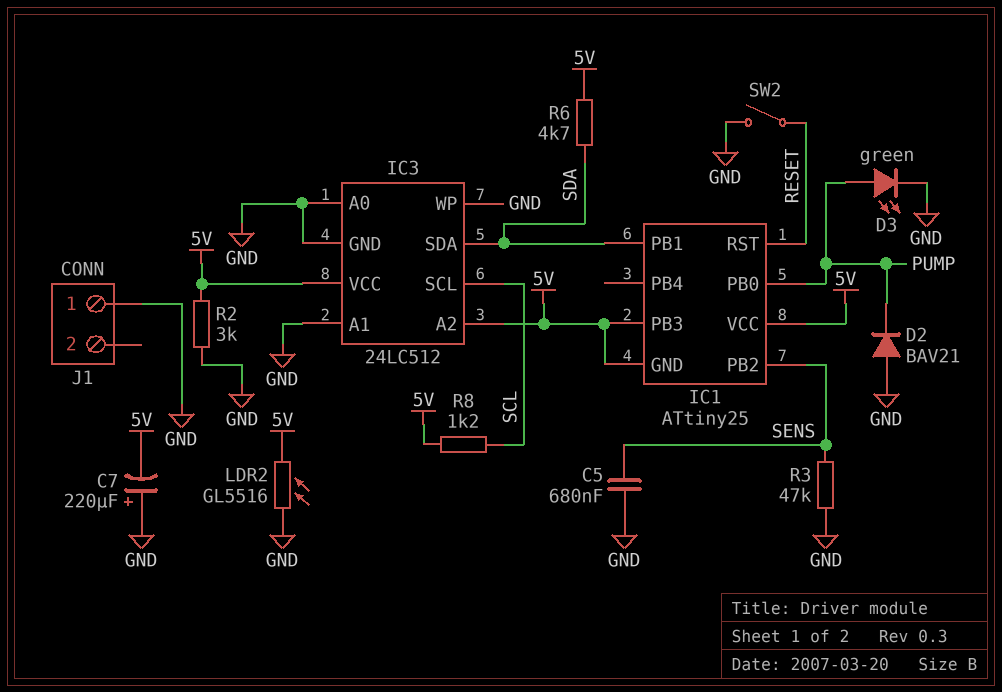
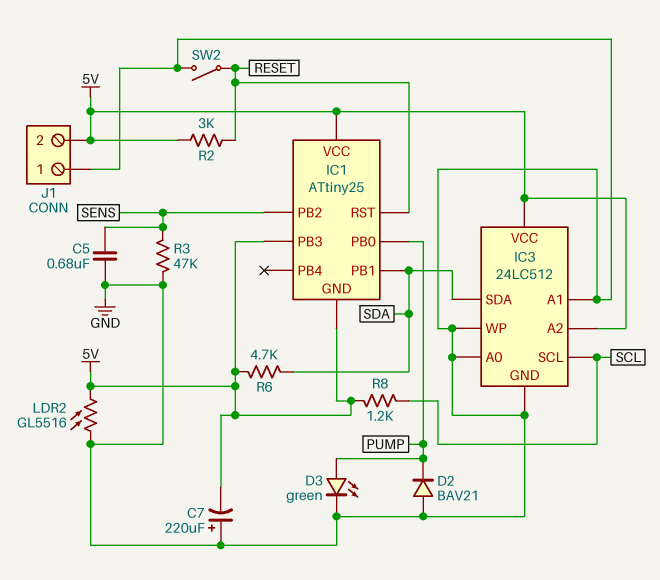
J1 pin 2: none -> 5V
R2: 3k (5V, GND) -> 3k (5V, RESET)

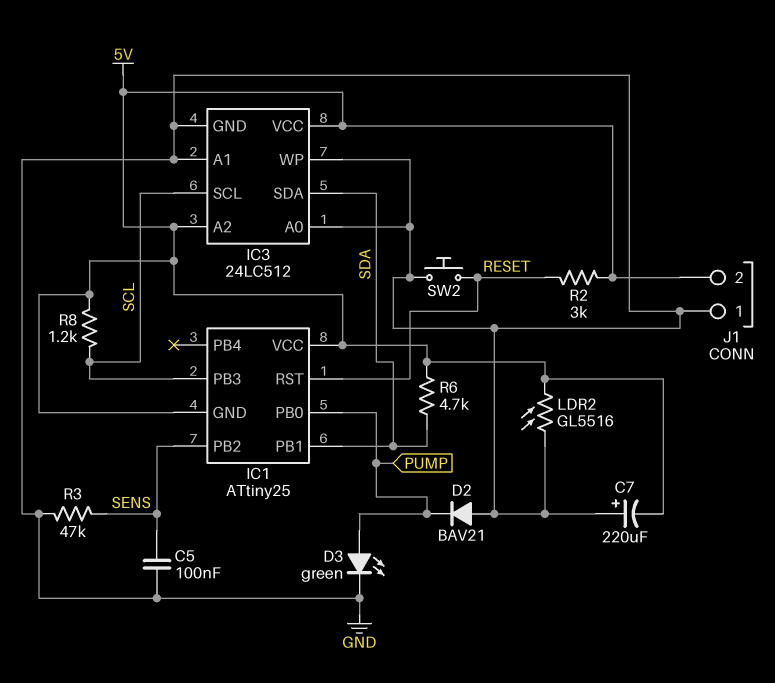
C5: 680nF (GND, SENS) -> 100nF (GND, SENS)
IC1 pin PB3: 5V -> SCL
SW2: switch (GND, RESET) -> button (GND, RESET)

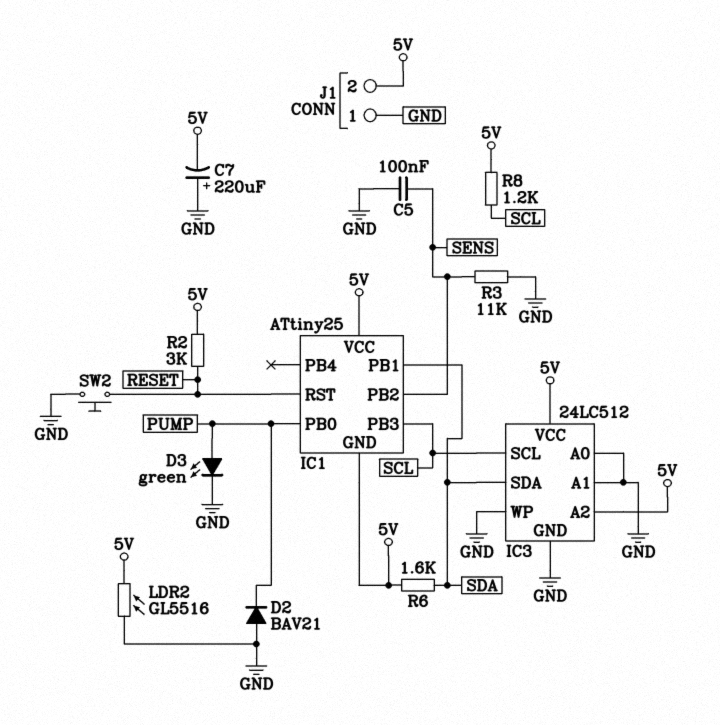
R3: 47k (GND, SENS) -> 11k (GND, SENS)
R6: 4.7k (5V, SDA) -> 1.6k (5V, SDA)

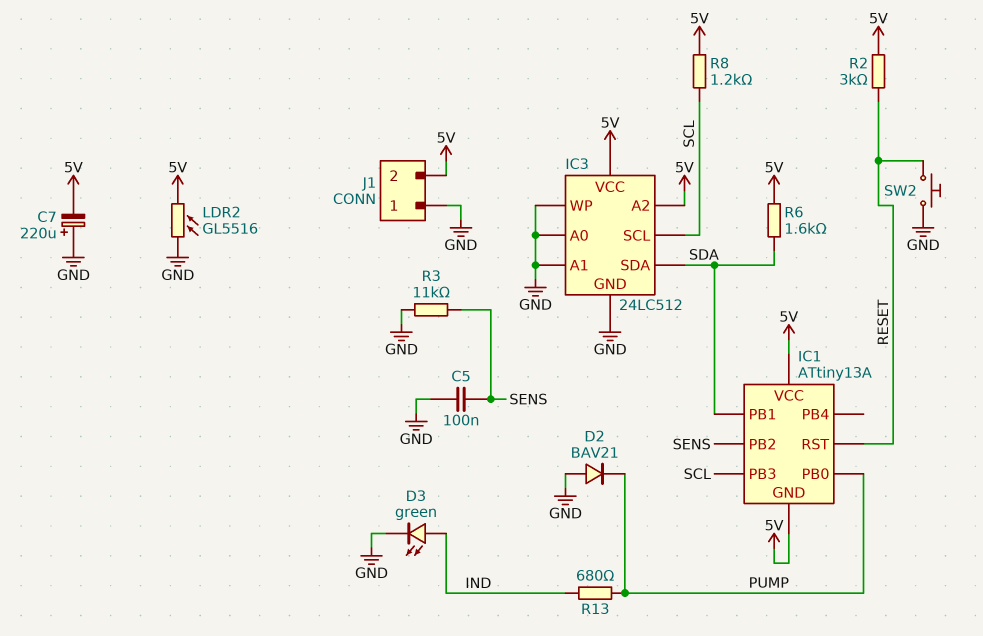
D3: LED green (A PUMP, K GND) -> LED green (A IND, K GND)
IC1: ATtiny25 -> ATtiny13A
R13: none -> 680 (IND, PUMP)

